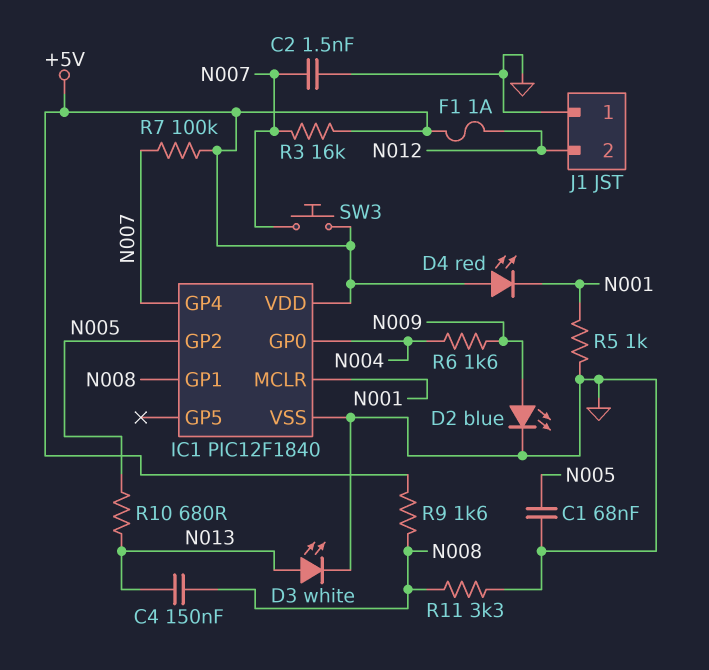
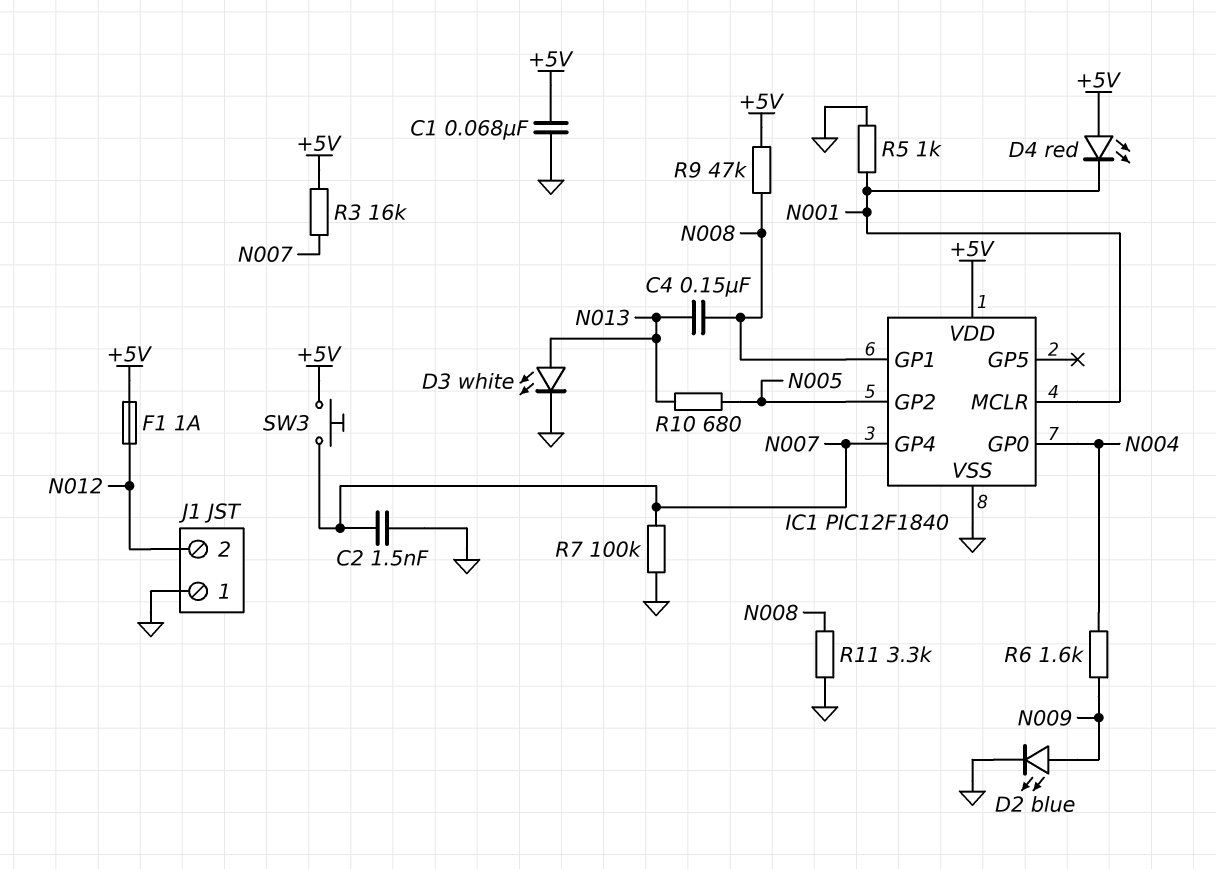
C1: 68nF (GND, N005) -> 68nF (+5V, GND)
R7: 100k (+5V, N007) -> 100k (GND, N007)
R9: 1.6k (+5V, N008) -> 47k (+5V, N008)

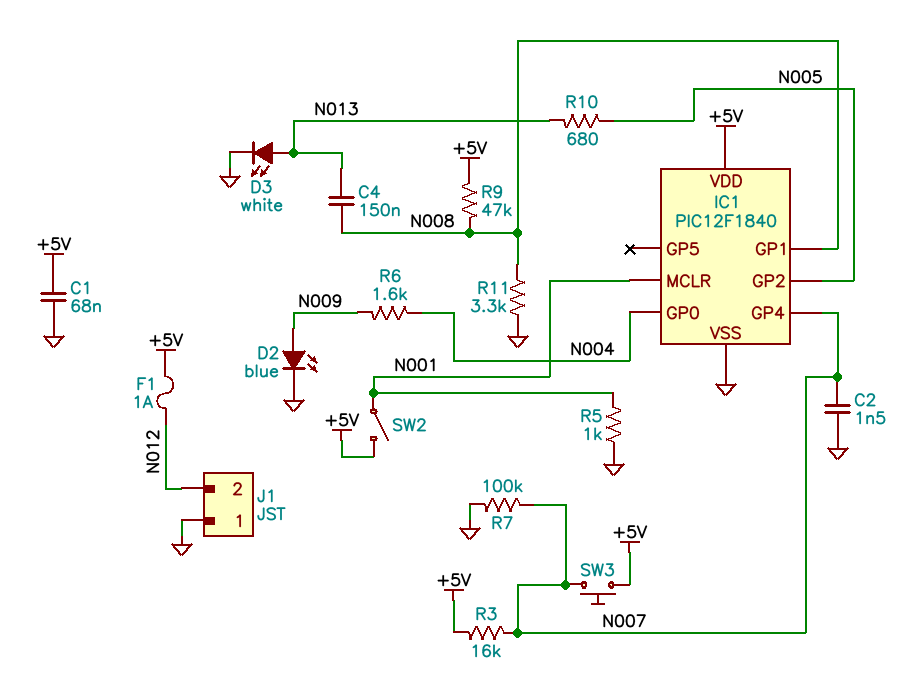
D4: LED red (A +5V, K N001) -> none
SW2: none -> switch (+5V, N001)

